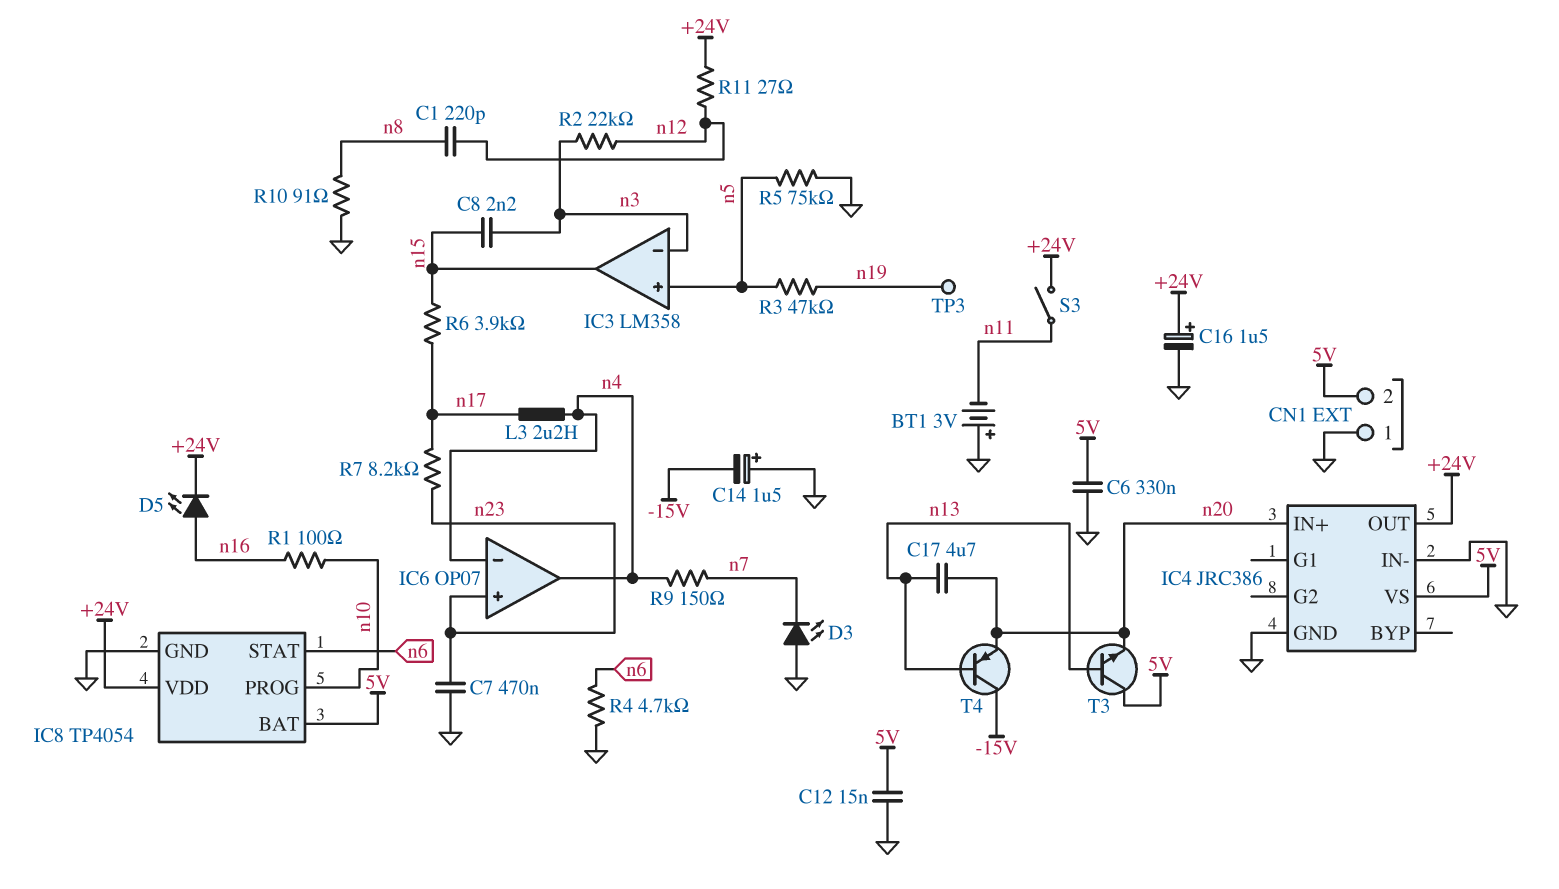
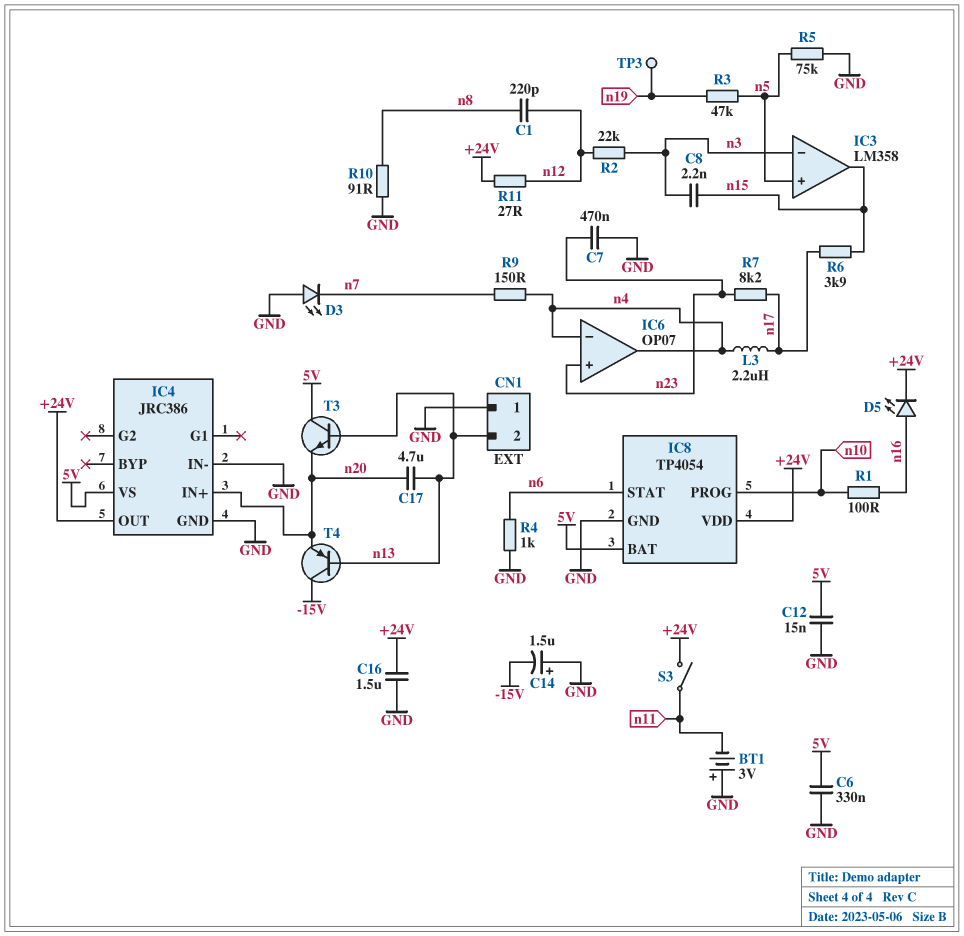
C16: 1.5uF (plus +24V, minus GND) -> 1.5uF (+24V, GND)
CN1 pin 2: 5V -> n13
R4: 4.7k (GND, n6) -> 1k (GND, n6)

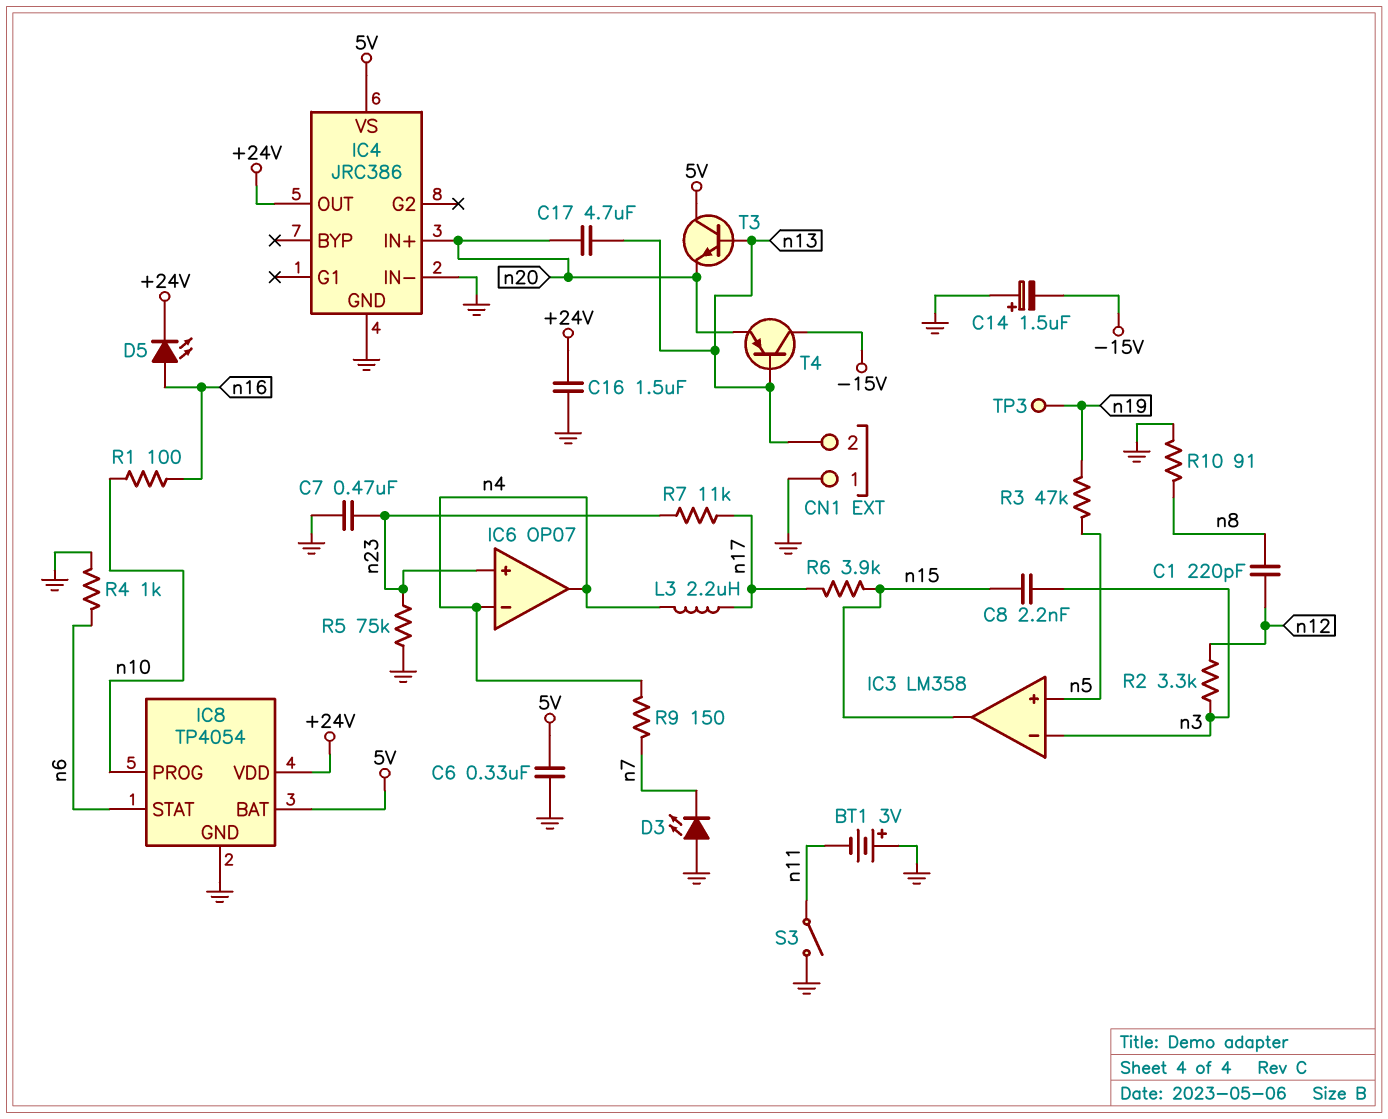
C12: 15nF (5V, GND) -> none
R2: 22k (n3, n12) -> 3.3k (n3, n12)
R5: 75k (GND, n5) -> 75k (GND, n23)
R7: 8.2k (n17, n23) -> 11k (n17, n23)
R11: 27 (+24V, n12) -> none
S3: switch (+24V, n11) -> switch (GND, n11)

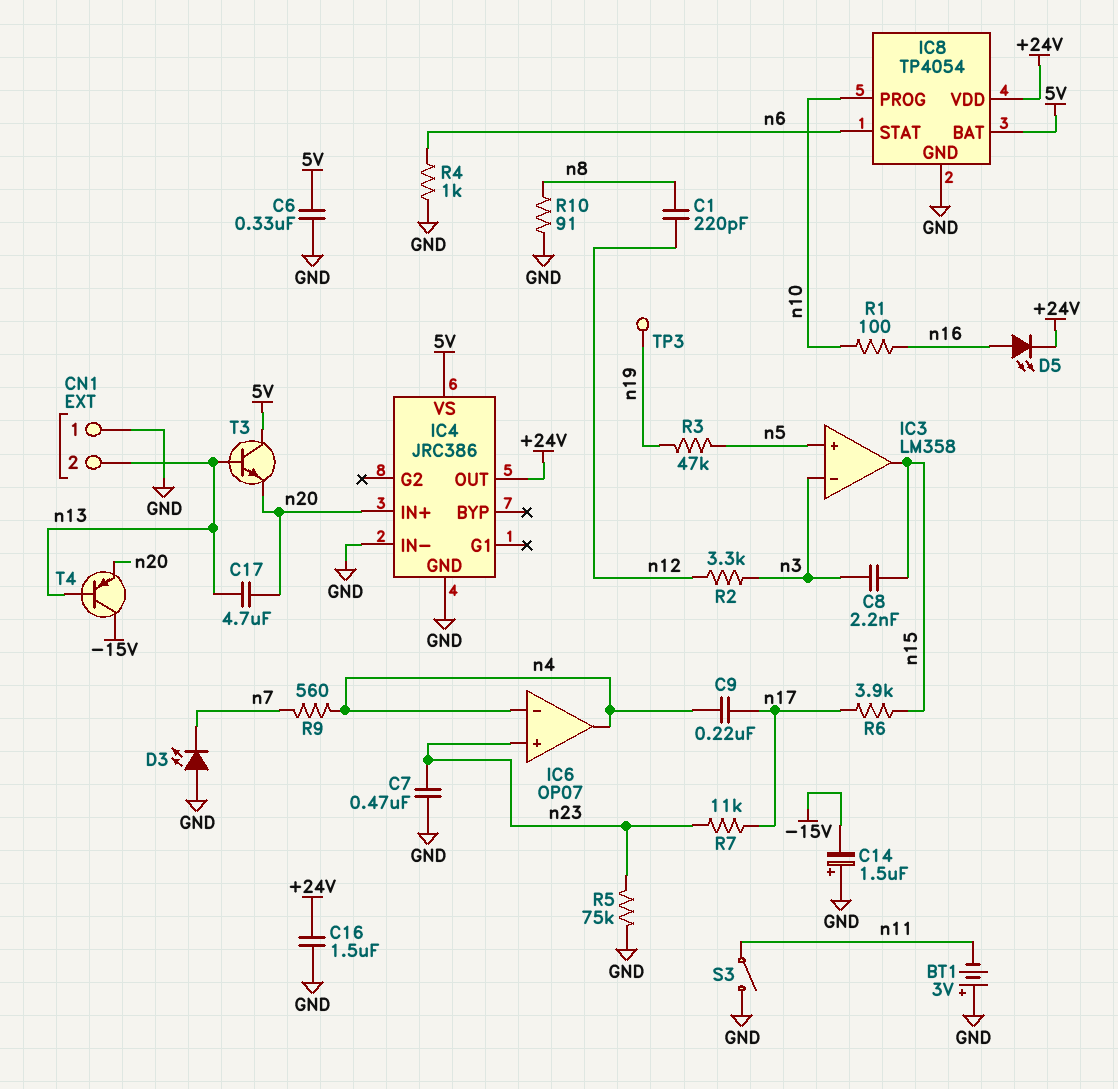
C9: none -> 220nF (n4, n17)
L3: 2.2uH (n4, n17) -> none
R9: 150 (n4, n7) -> 560 (n4, n7)

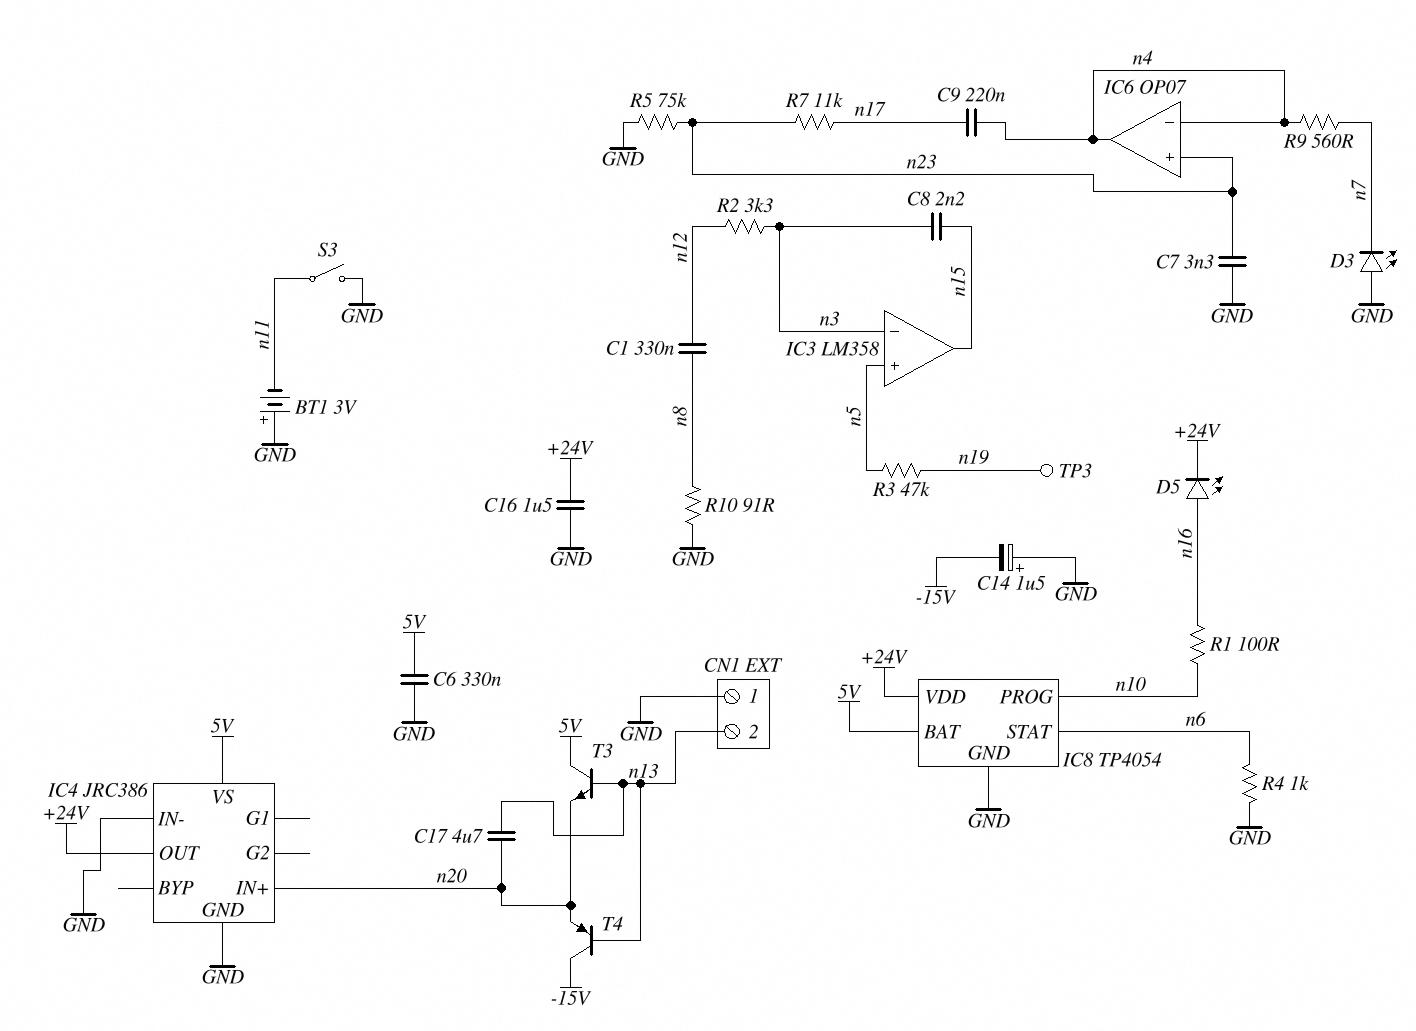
C1: 220pF (n8, n12) -> 330nF (n8, n12)
C7: 470nF (GND, n23) -> 3.3nF (GND, n23)
R6: 3.9k (n15, n17) -> none

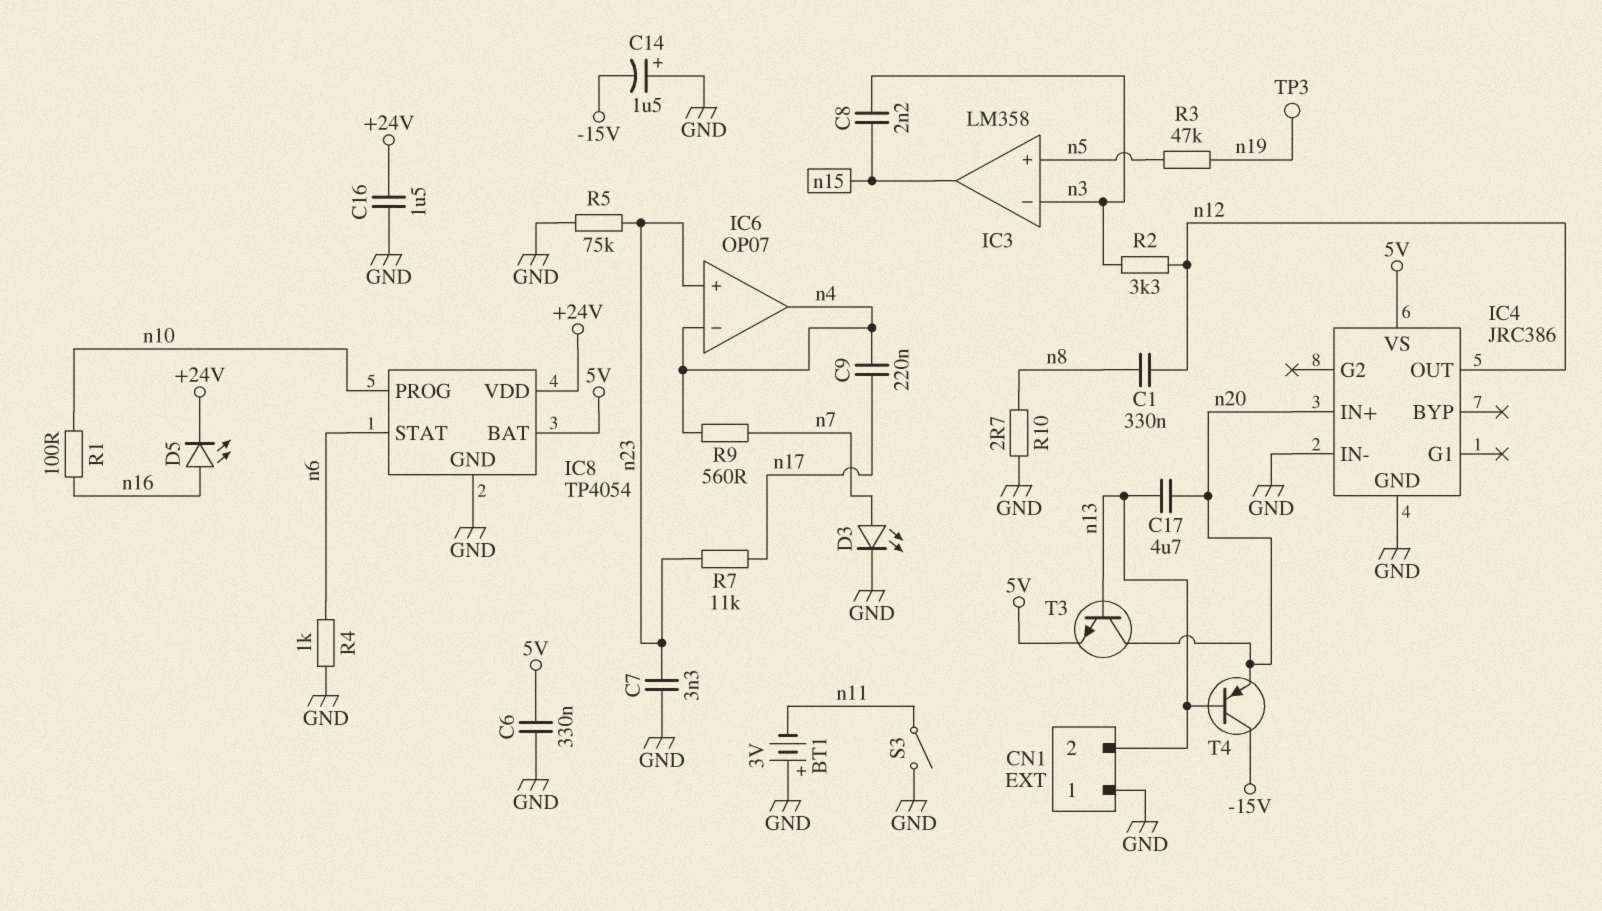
D3: LED (A GND, K n7) -> LED (A n7, K GND)
IC4 pin OUT: +24V -> n12
R10: 91 (GND, n8) -> 2.7 (GND, n8)
T3: NPN (B n13, C 5V, E n20) -> NPN (B n13, C n20, E 5V)

